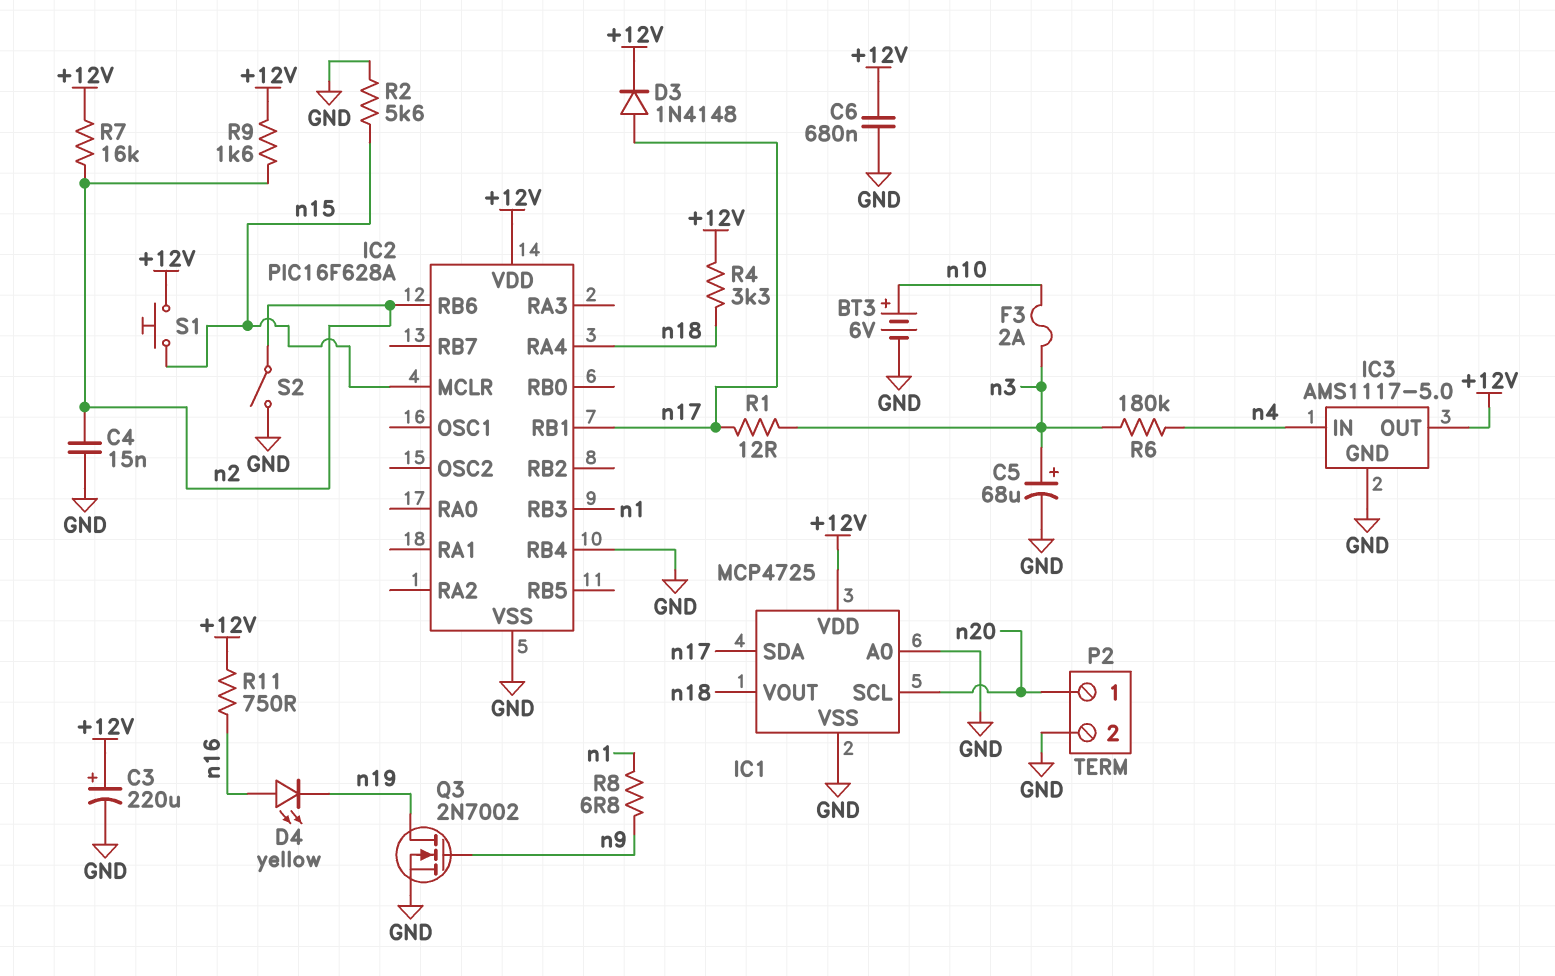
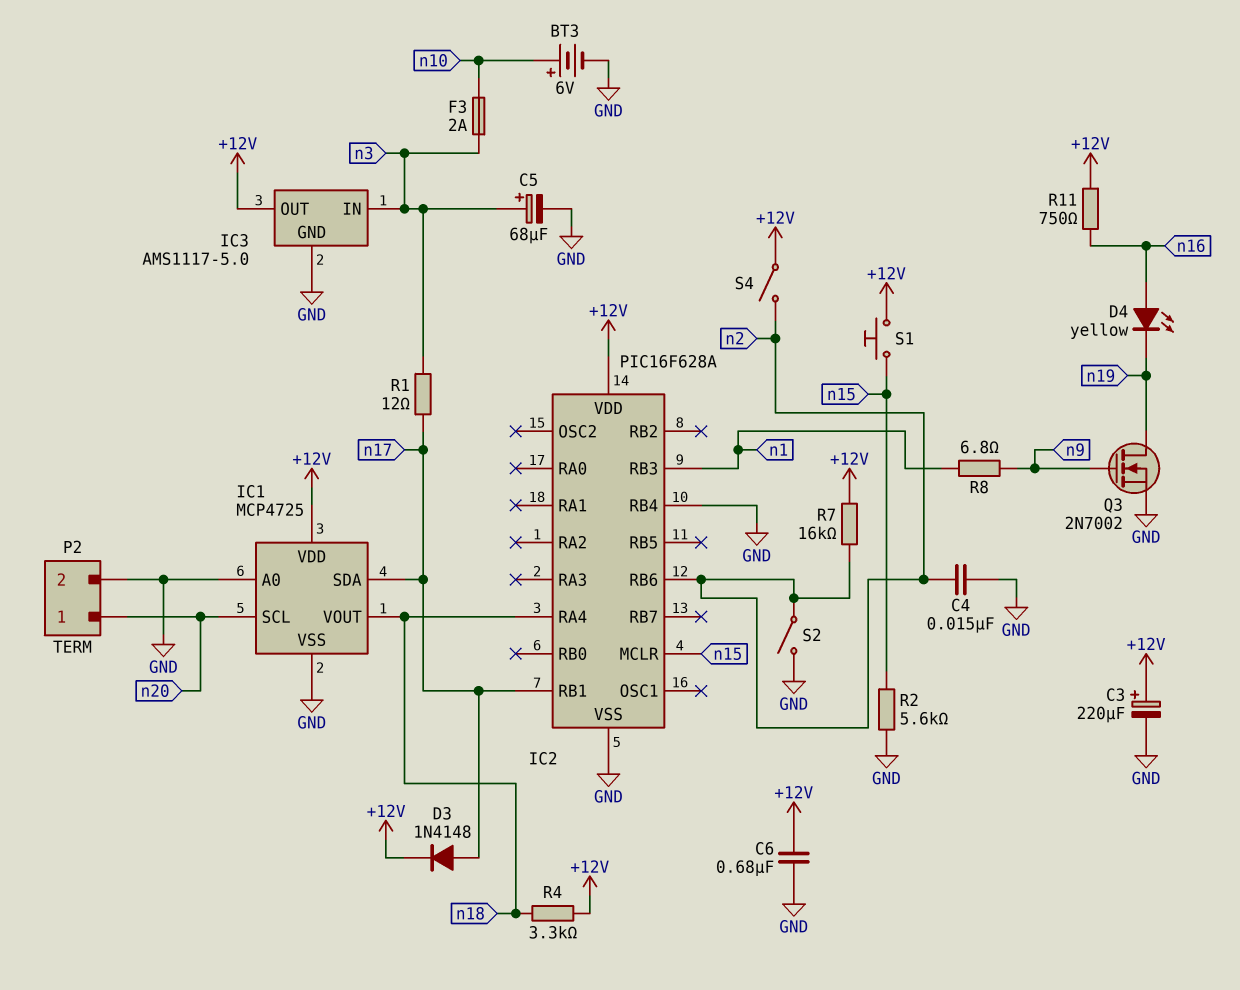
IC3 pin IN: n4 -> n3
R6: 180k (n3, n4) -> none
R9: 1.6k (+12V, n2) -> none
S4: none -> switch (+12V, n2)

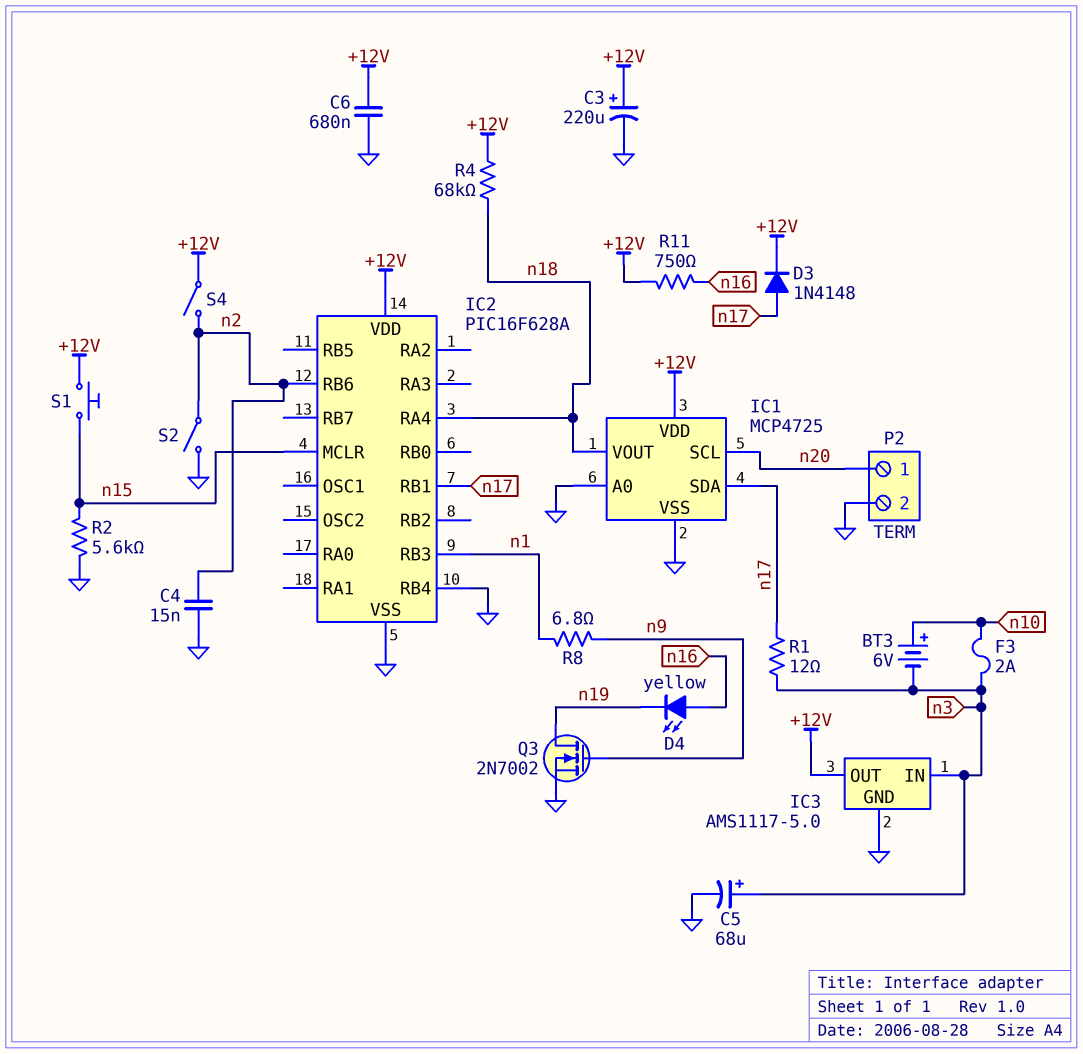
BT3: 6V (plus n10, minus GND) -> 6V (plus n10, minus n3)
R4: 3.3k (+12V, n18) -> 68k (+12V, n18)
R7: 16k (+12V, n2) -> none

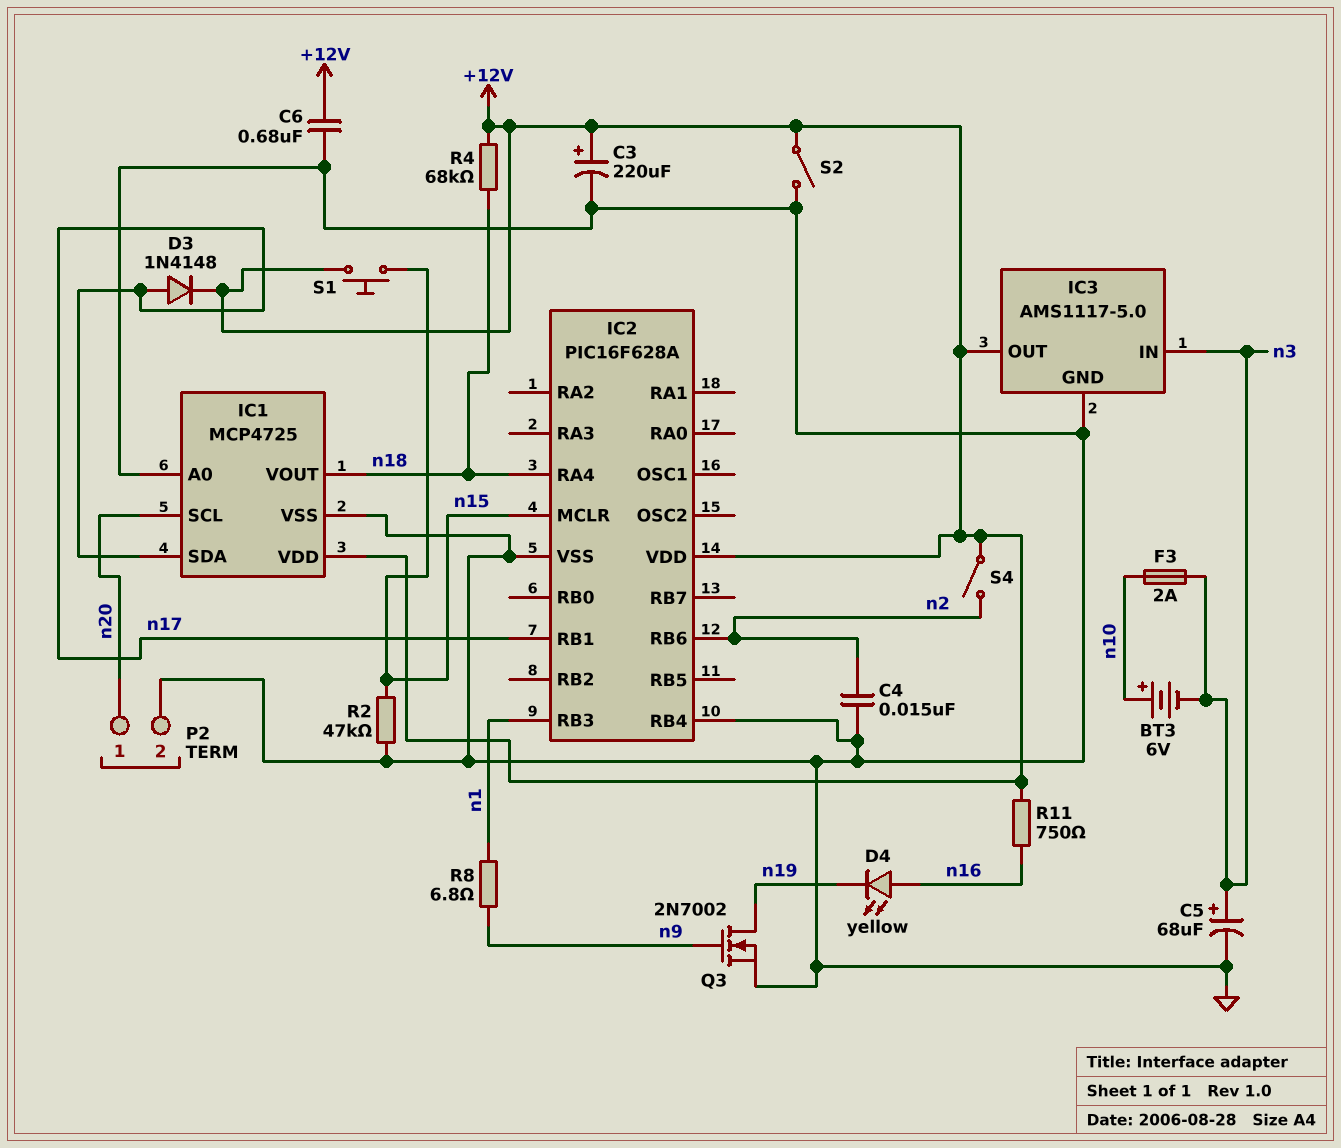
R1: 12 (n3, n17) -> none
R2: 5.6k (GND, n15) -> 47k (GND, n15)
S2: switch (GND, n2) -> switch (+12V, GND)

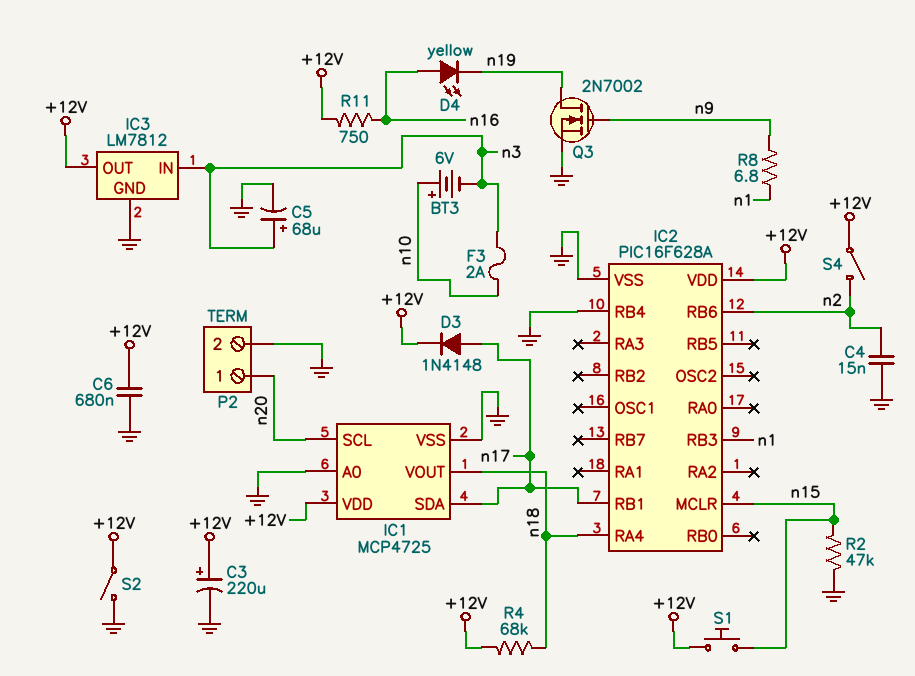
IC3: AMS1117-5.0 -> LM7812

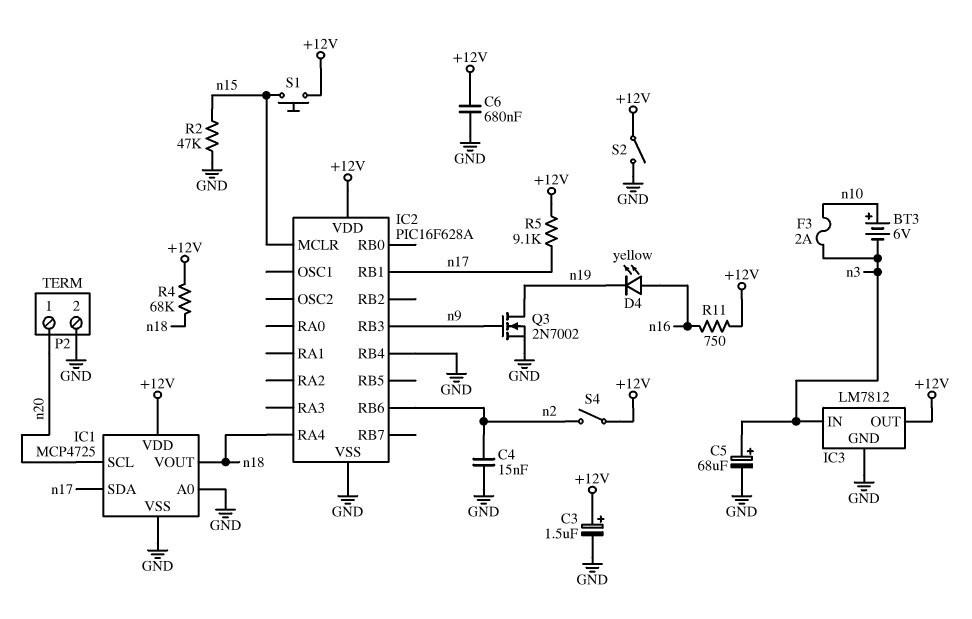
C3: 220uF (plus +12V, minus GND) -> 1.5uF (plus +12V, minus GND)
D3: diode 1N4148 (A n17, K +12V) -> none
IC2 pin RB3: n1 -> n9
R5: none -> 9.1k (+12V, n17)
R8: 6.8 (n1, n9) -> none

